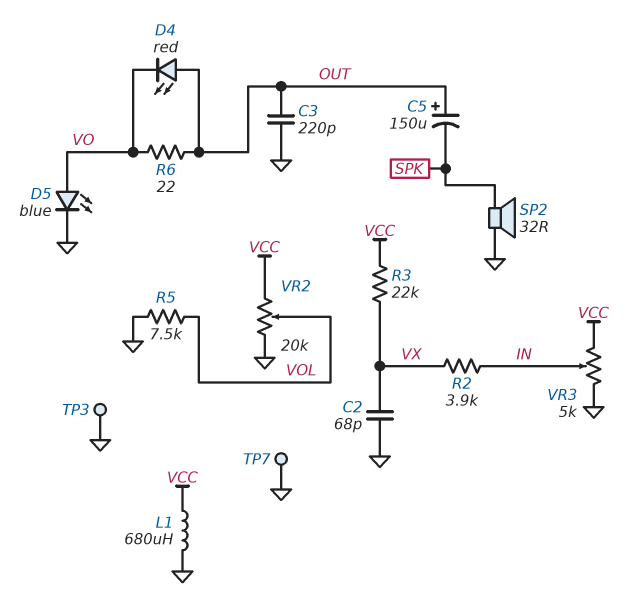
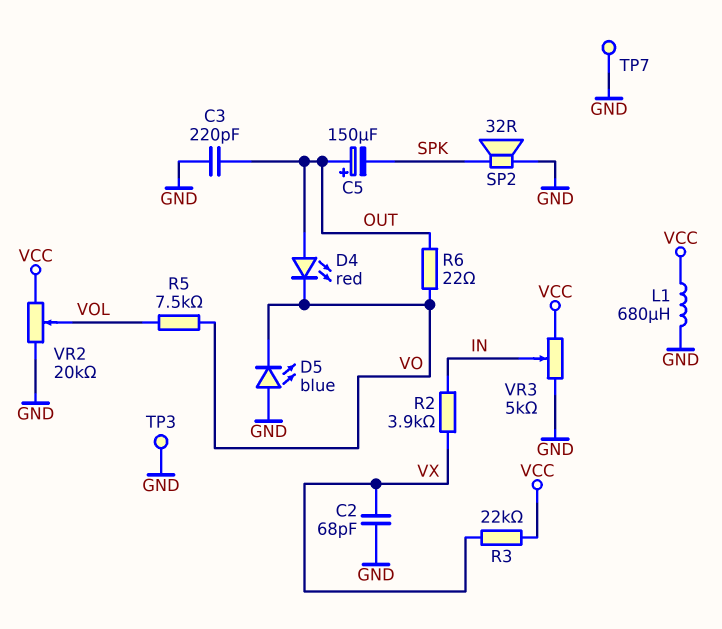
D5: LED blue (A VO, K GND) -> LED blue (A GND, K VO)
R5: 7.5k (GND, VOL) -> 7.5k (VO, VOL)

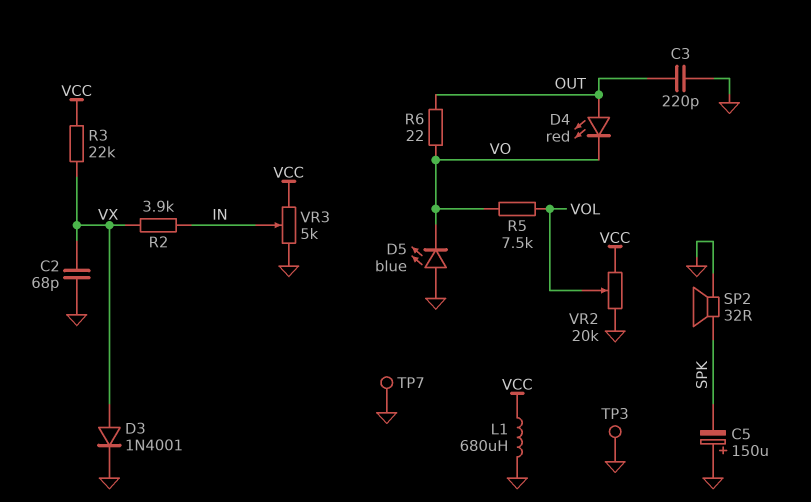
C5: 150uF (plus OUT, minus SPK) -> 150uF (plus GND, minus SPK)
D3: none -> diode 1N4001 (A VX, K GND)

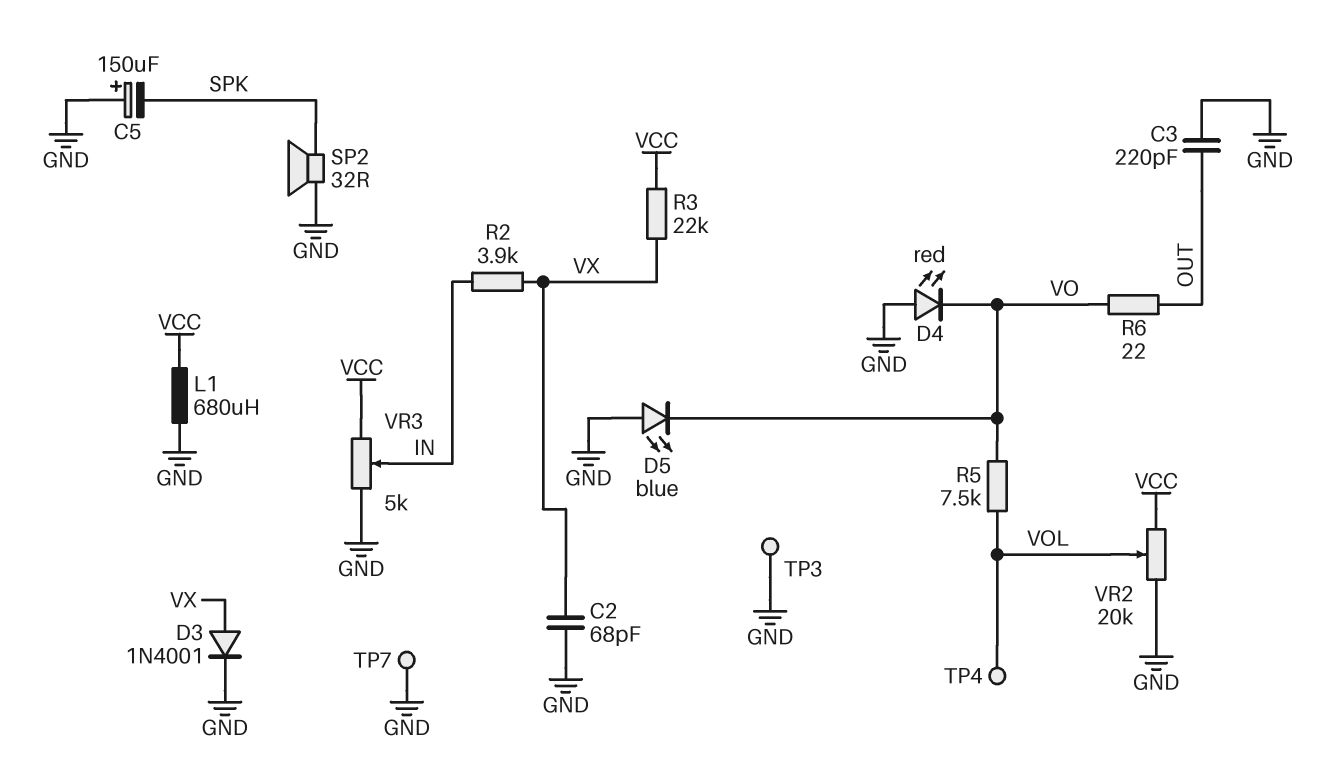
D4: LED red (A OUT, K VO) -> LED red (A GND, K VO)
TP4: none -> test point (VOL)

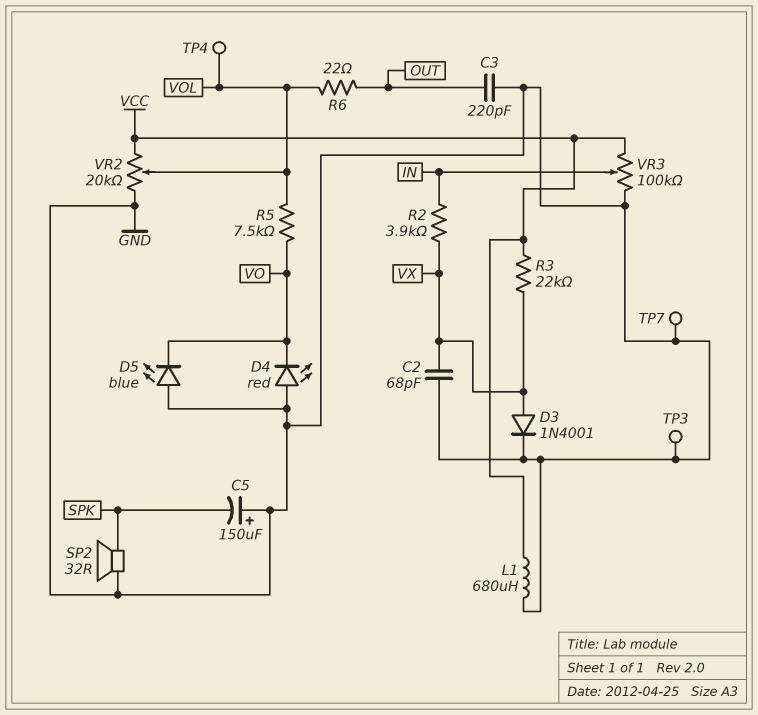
R6: 22 (OUT, VO) -> 22 (OUT, VOL)
VR3: 5k (GND, VCC, wiper IN) -> 100k (GND, VCC, wiper IN)

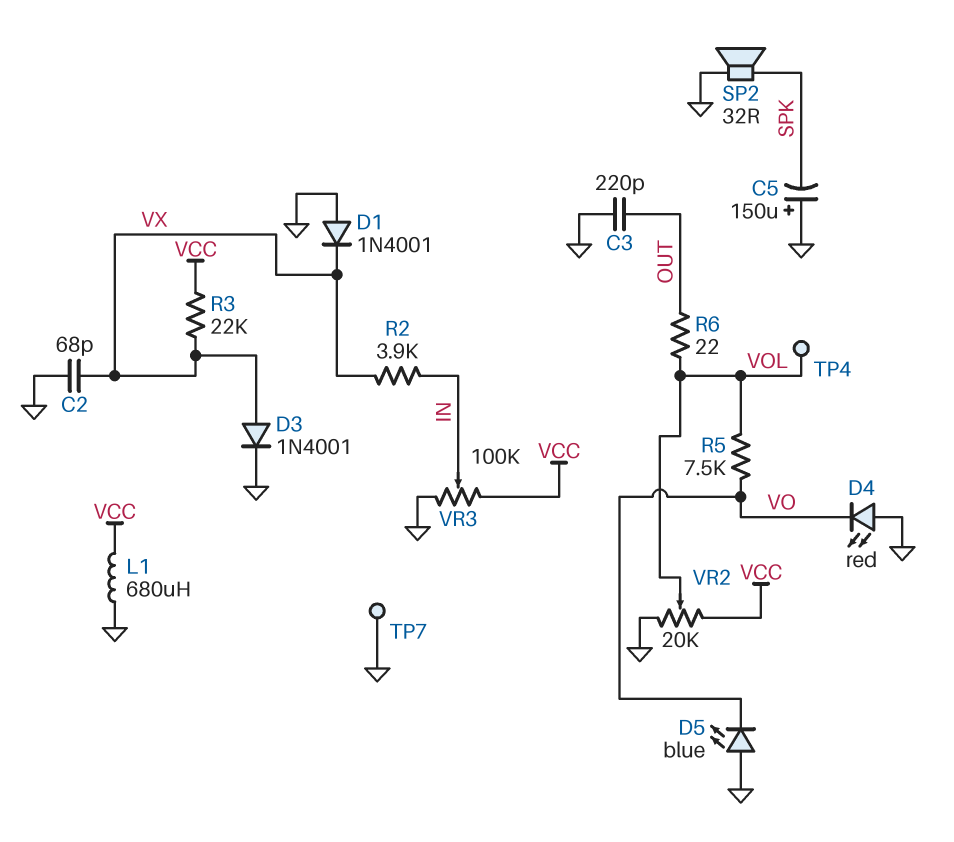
D1: none -> diode 1N4001 (A GND, K VX)
TP3: test point (GND) -> none

